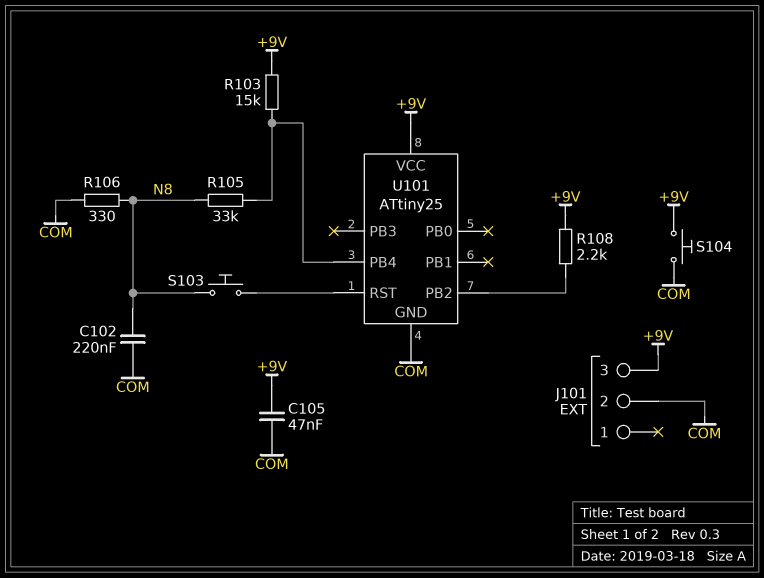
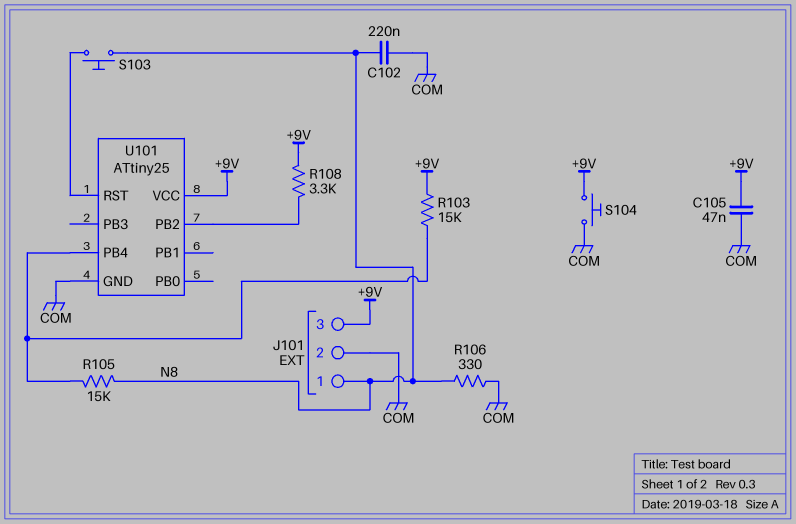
J101 pin 1: none -> N8
R105: 33k (N8, U101/PB4) -> 15k (N8, U101/PB4)
R108: 2.2k (+9V, U101/PB2) -> 3.3k (+9V, U101/PB2)

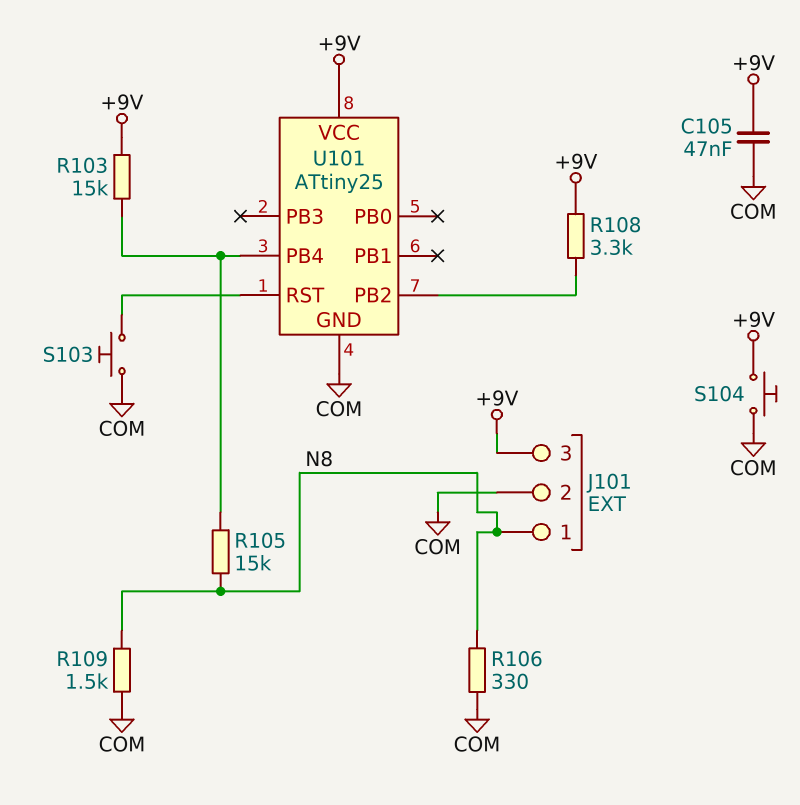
C102: 220nF (COM, N8) -> none
R109: none -> 1.5k (COM, N8)
S103: button (N8, U101/RST) -> button (COM, U101/RST)

